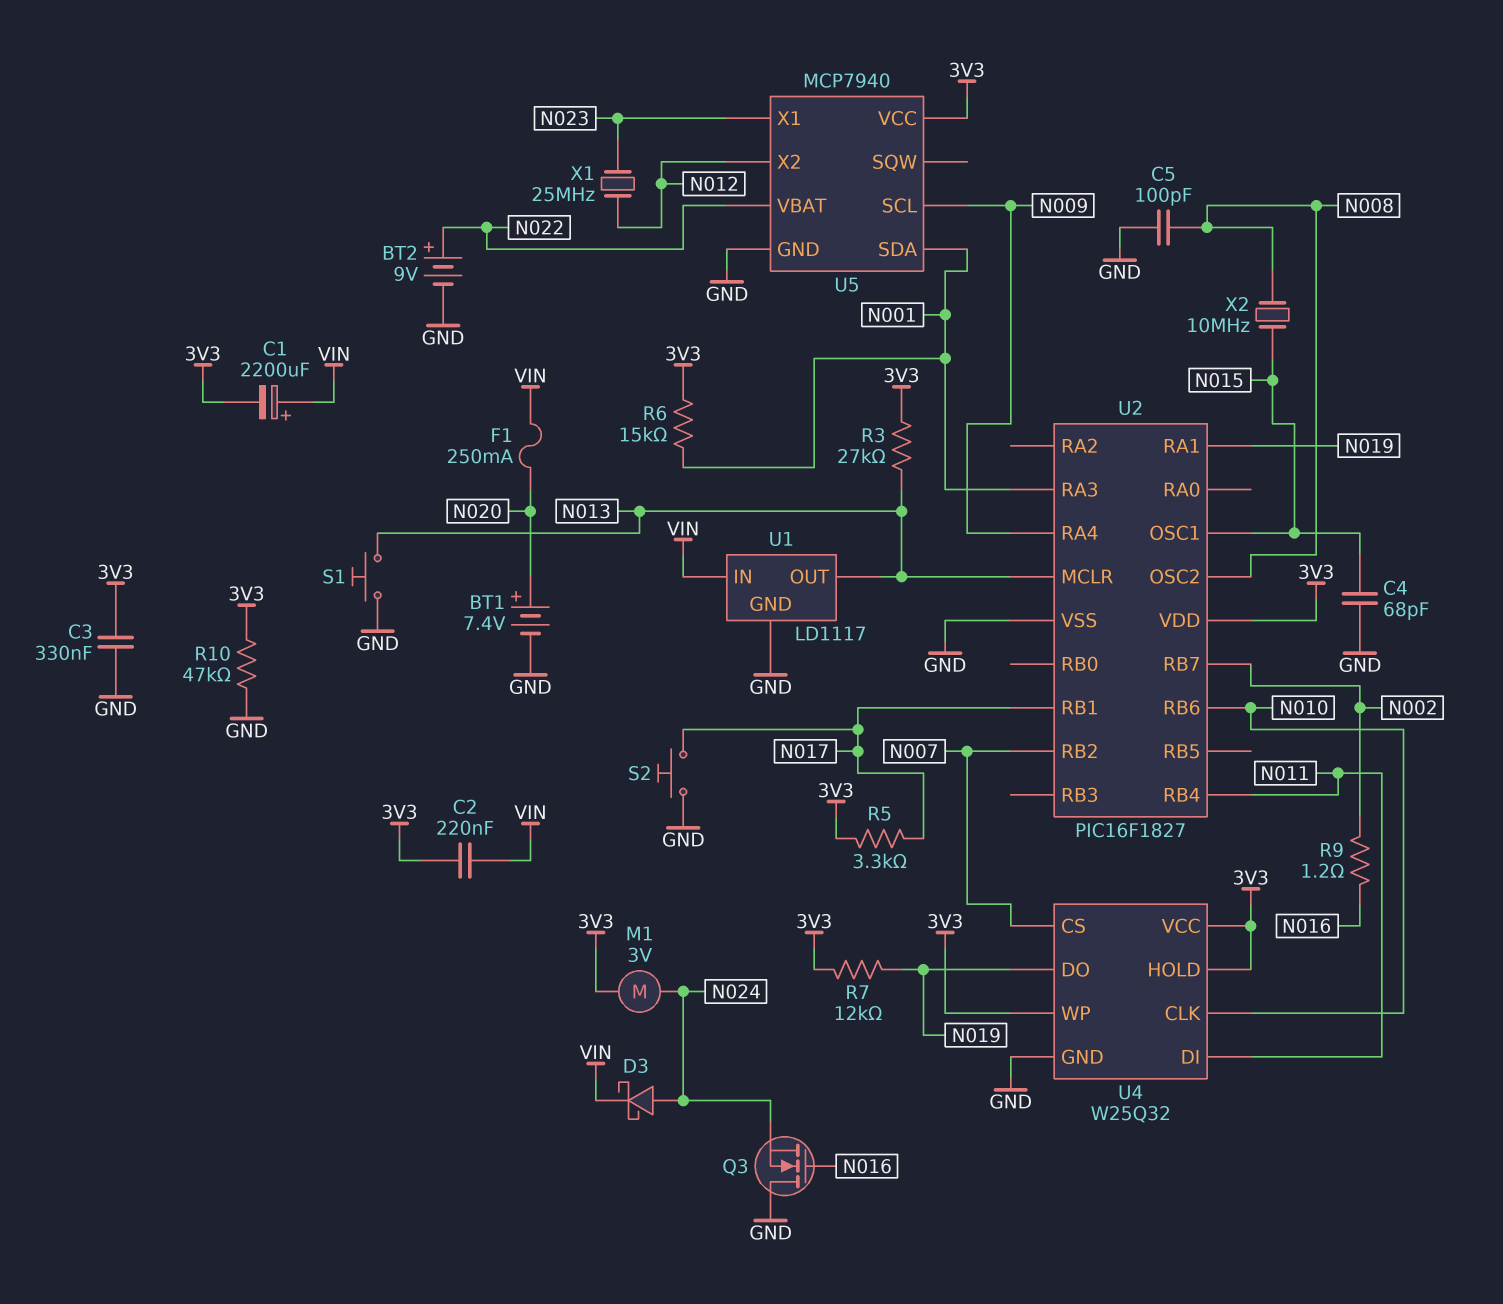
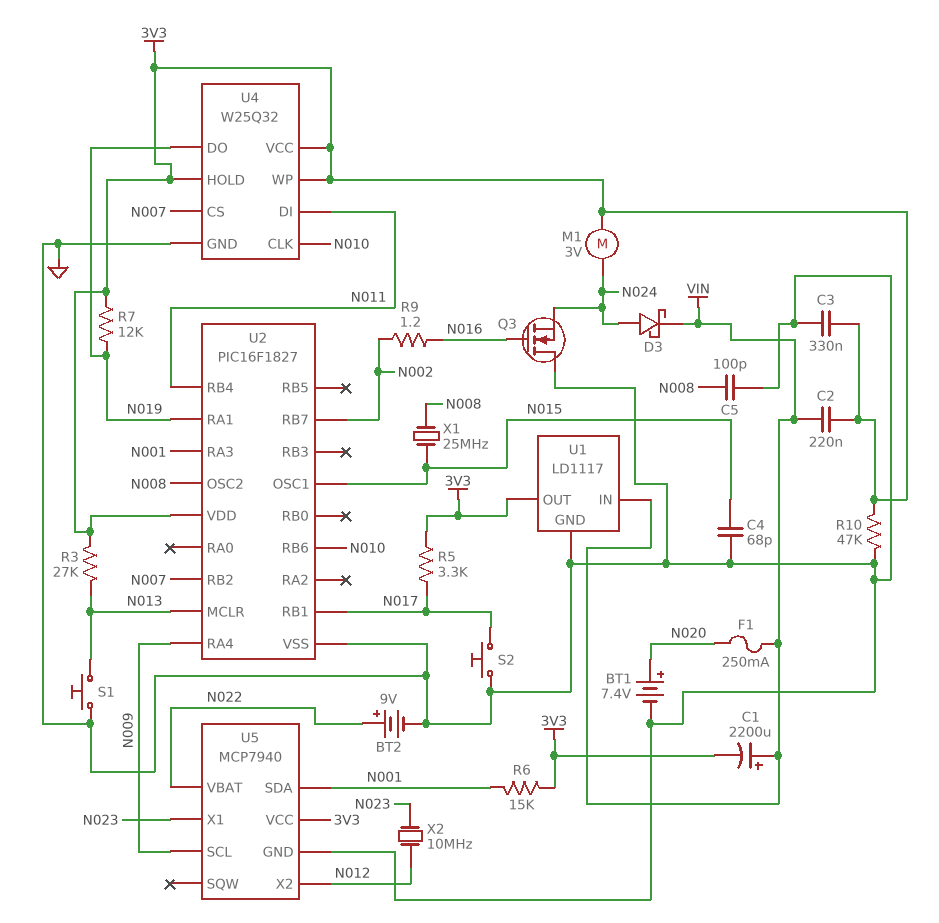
U1 pin OUT: N013 -> 3V3
X1: 25MHz (N012, N023) -> 25MHz (N008, N015)
X2: 10MHz (N008, N015) -> 10MHz (N012, N023)

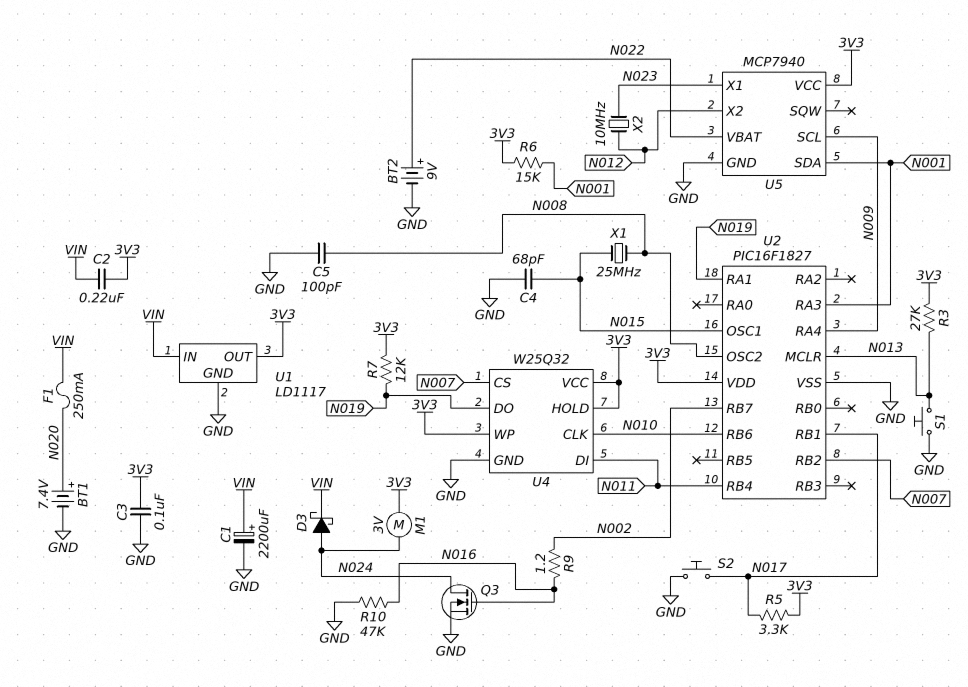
C1: 2200uF (plus VIN, minus 3V3) -> 2200uF (plus VIN, minus GND)
C3: 330nF (3V3, GND) -> 100nF (3V3, GND)
Q3: NMOS (G N016, D GND, S N024) -> NMOS (G N016, D N024, S GND)
R10: 47k (3V3, GND) -> 47k (GND, N016)

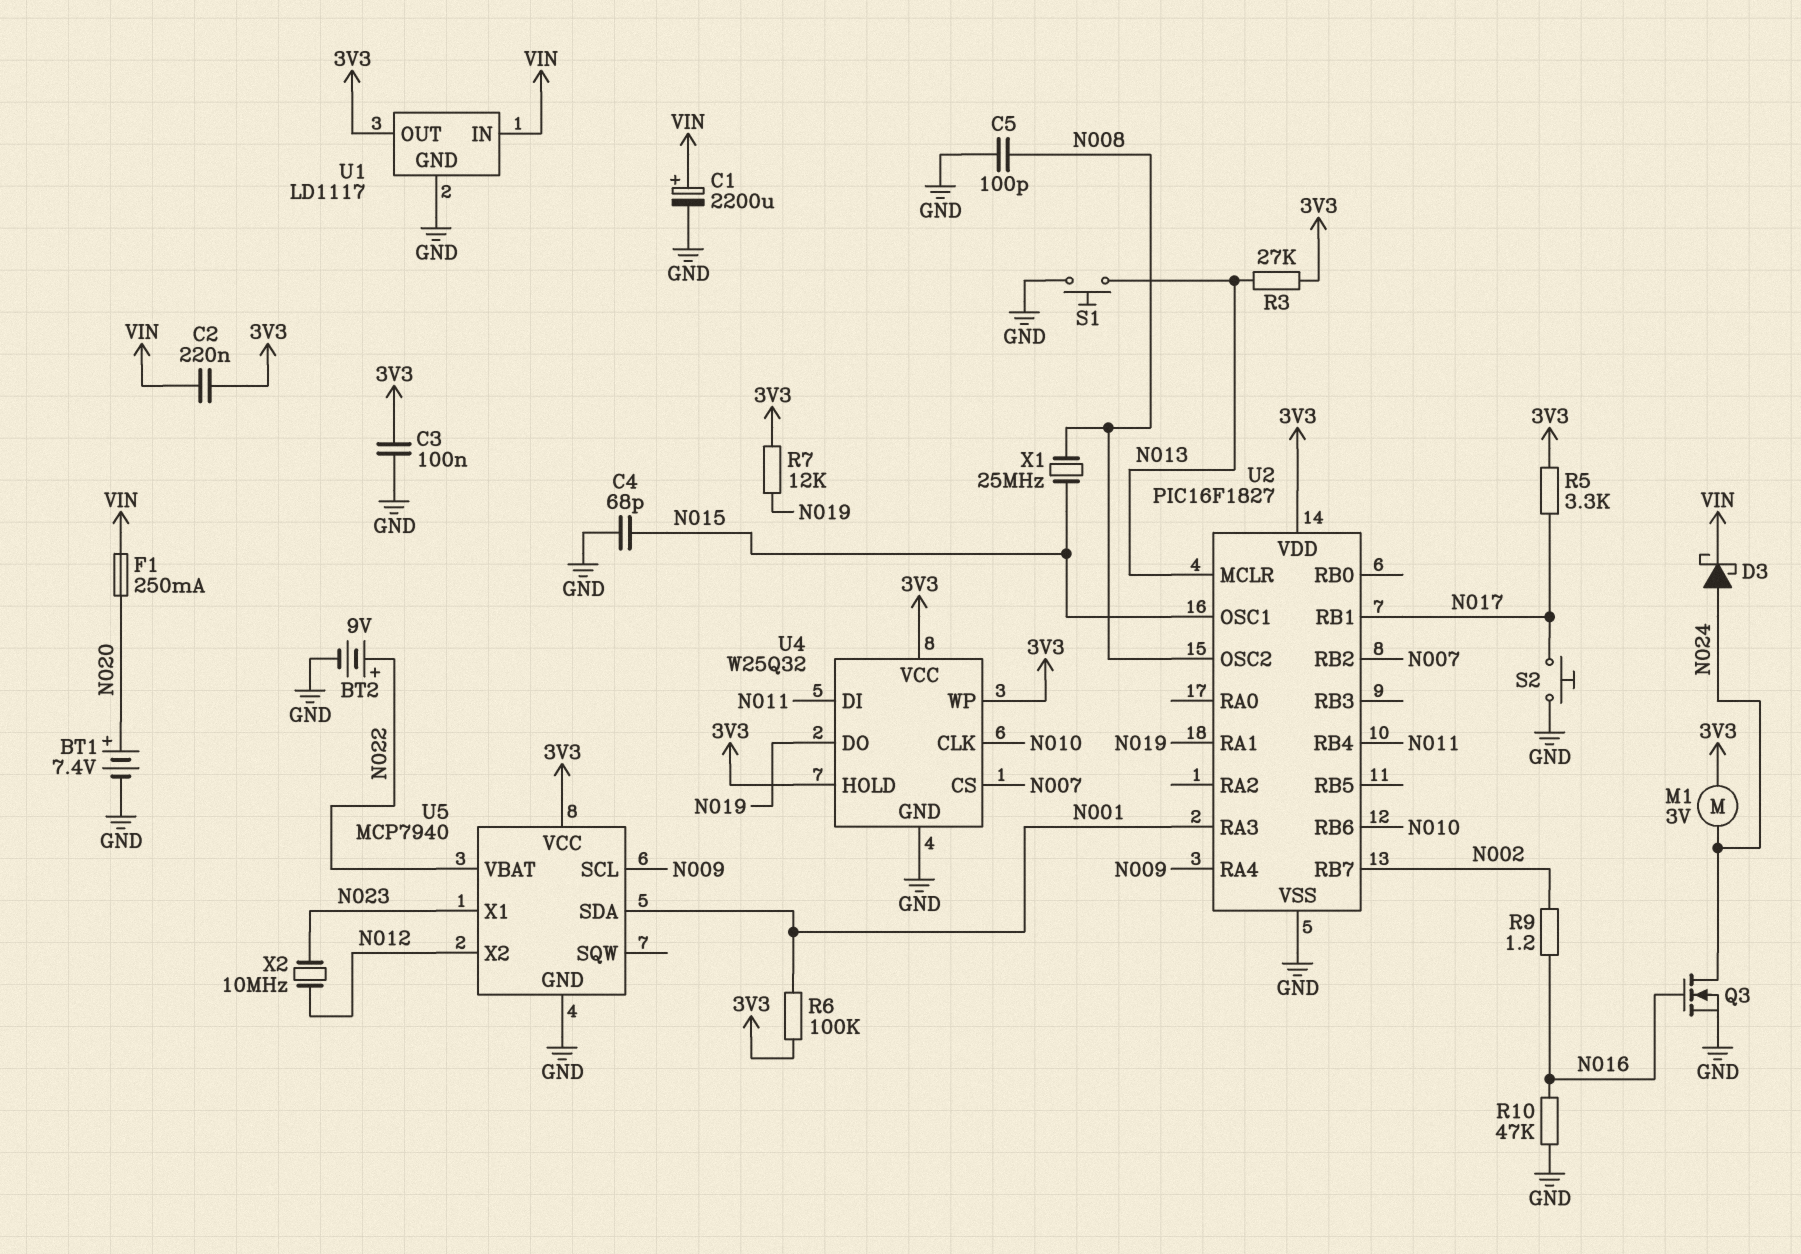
R6: 15k (3V3, N001) -> 100k (3V3, N001)

